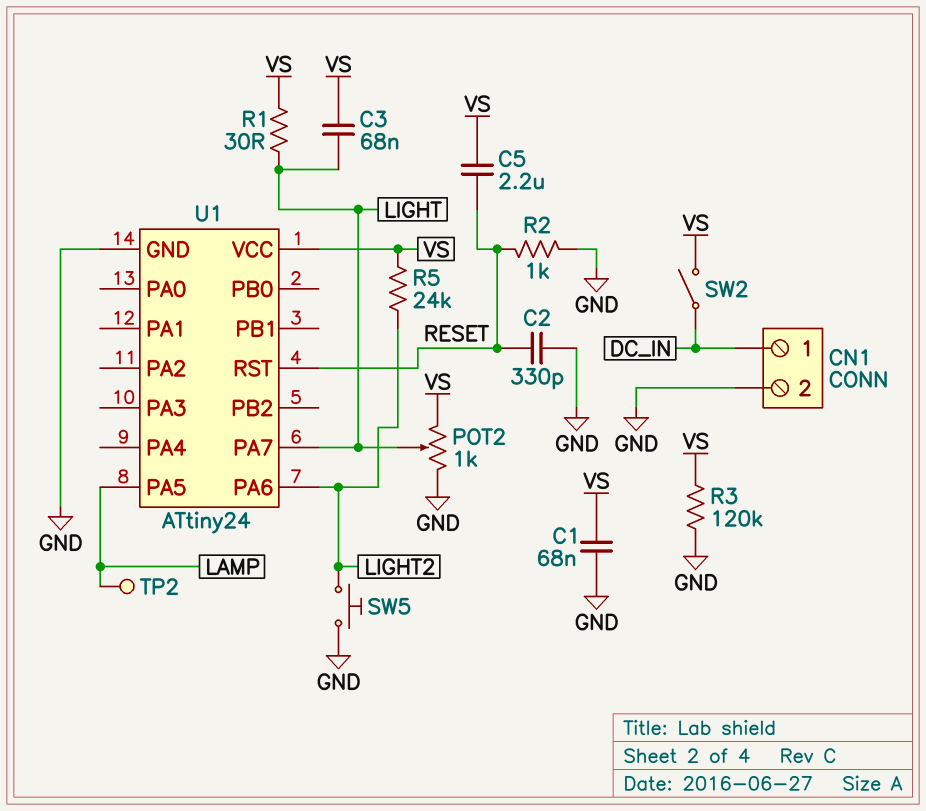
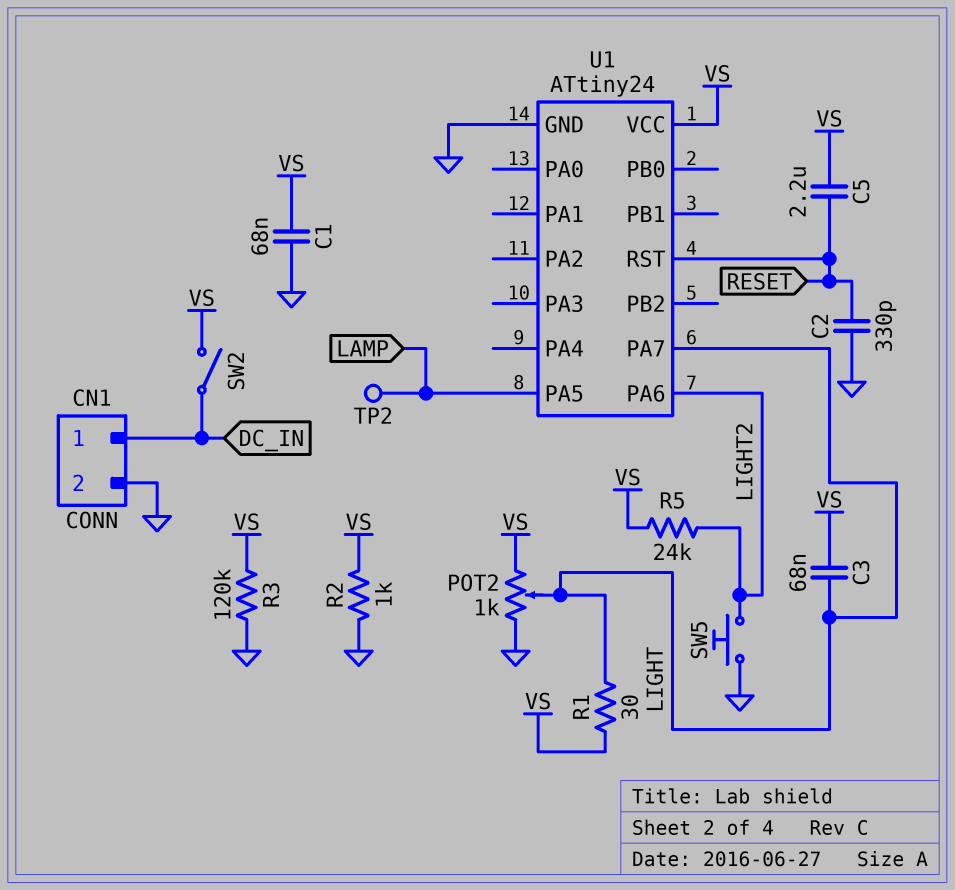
R2: 1k (GND, RESET) -> 1k (GND, VS)

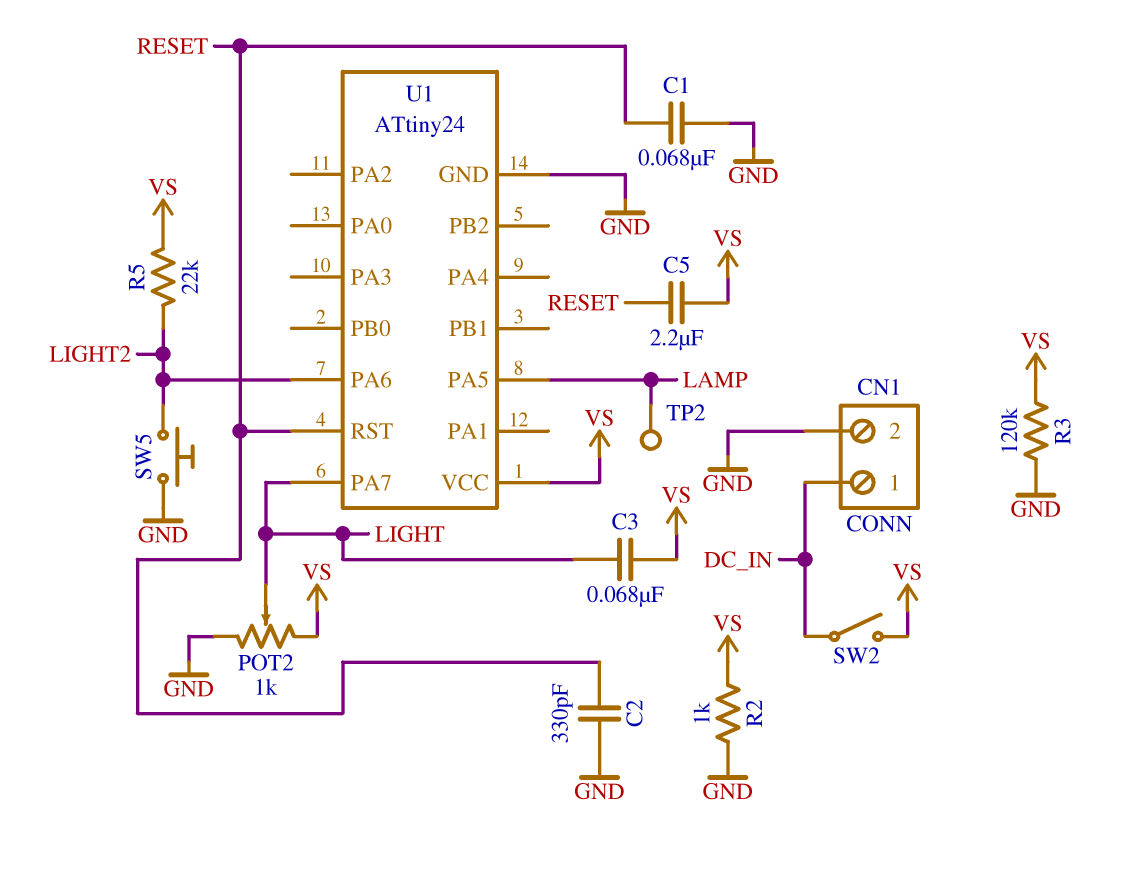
C1: 68nF (GND, VS) -> 68nF (GND, RESET)
R1: 30 (LIGHT, VS) -> none
R5: 24k (LIGHT2, VS) -> 22k (LIGHT2, VS)

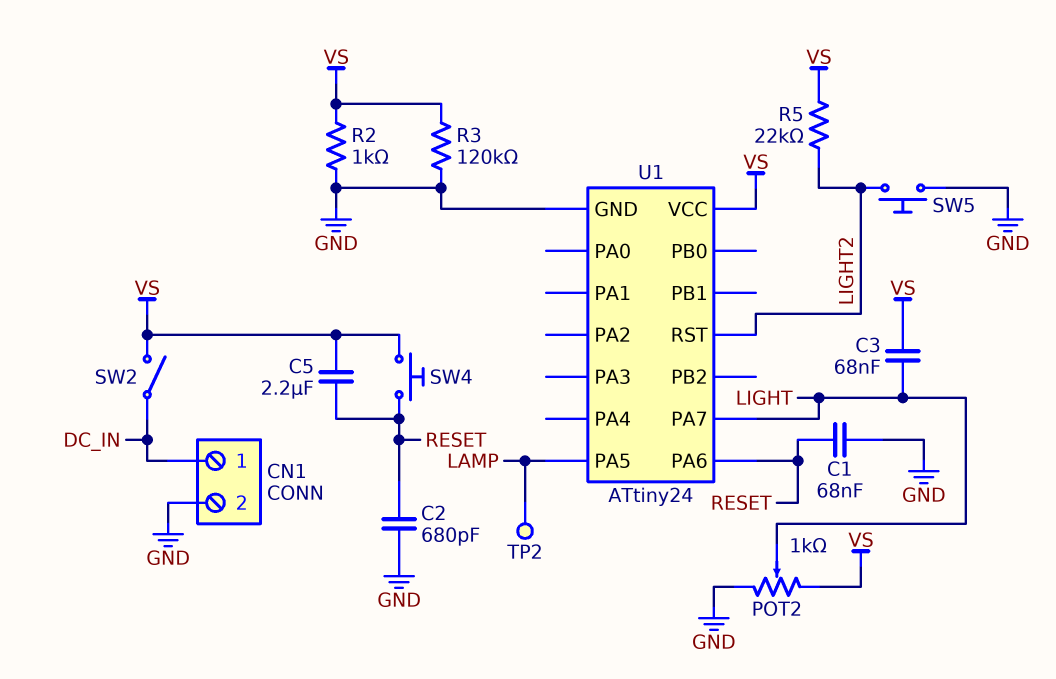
C2: 330pF (GND, RESET) -> 680pF (GND, RESET)
SW4: none -> button (RESET, VS)
U1 pin PA6: LIGHT2 -> RESET
U1 pin RST: RESET -> LIGHT2

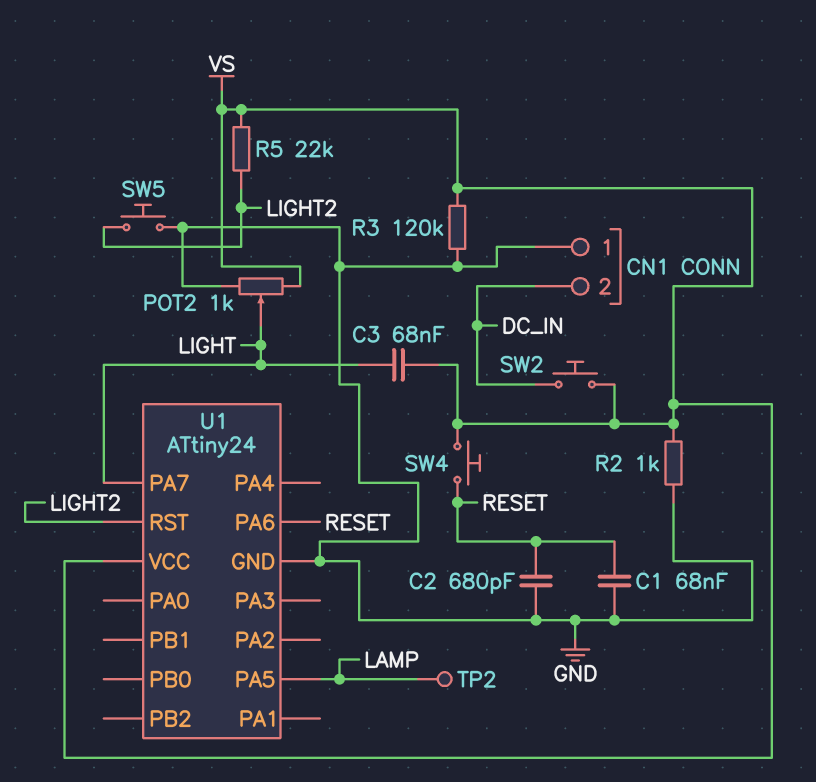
C5: 2.2uF (RESET, VS) -> none
CN1 pin 1: DC_IN -> GND
CN1 pin 2: GND -> DC_IN
SW2: switch (DC_IN, VS) -> button (DC_IN, VS)

